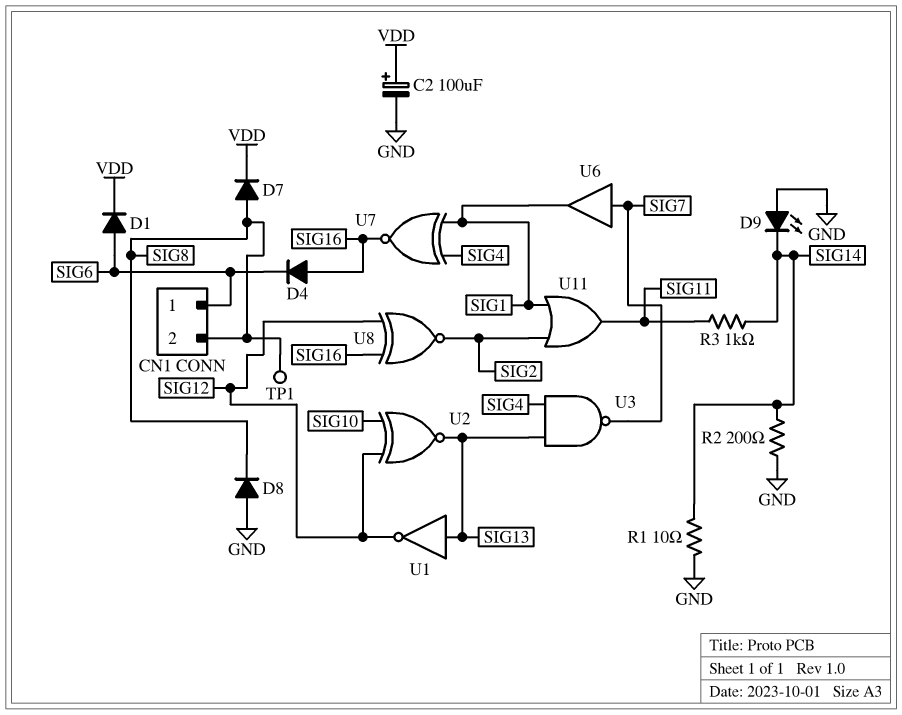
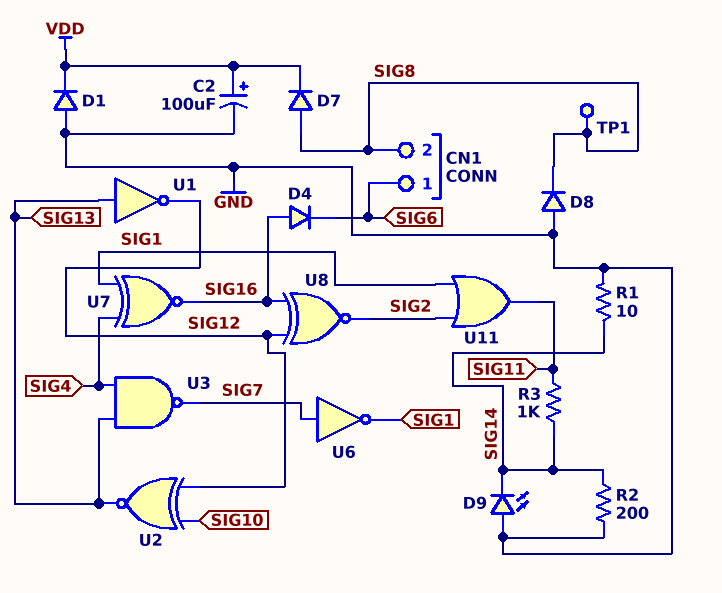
D1: diode (A SIG6, K VDD) -> diode (A GND, K VDD)
U6: buffer (in SIG7, out SIG1) -> NOT (in SIG7, out SIG1)

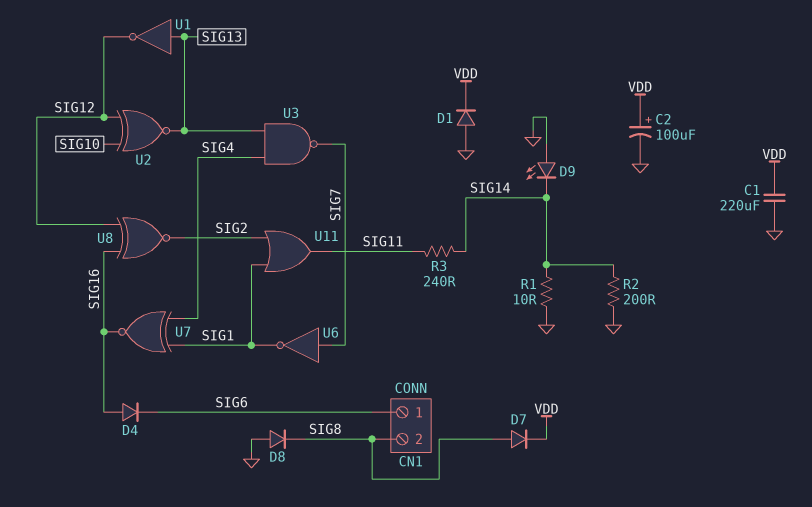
C1: none -> 220uF (GND, VDD)
R3: 1k (SIG11, SIG14) -> 240 (SIG11, SIG14)
TP1: test point (SIG8) -> none

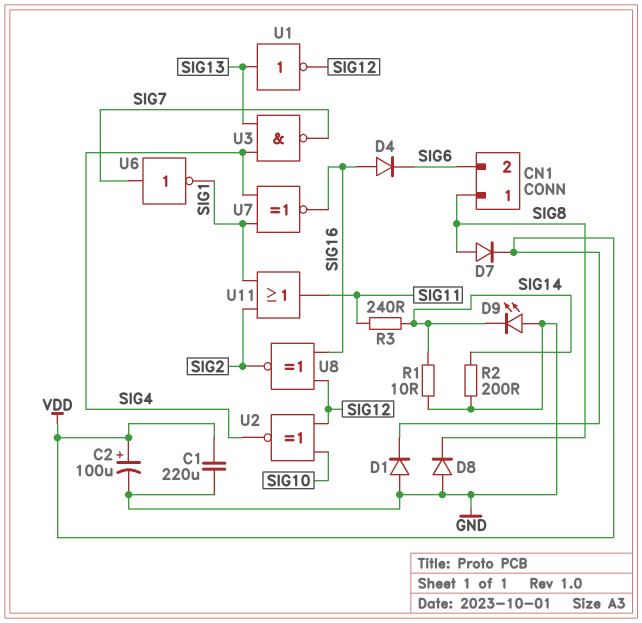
CN1 pin 1: SIG6 -> SIG8
CN1 pin 2: SIG8 -> SIG6
U2: XNOR (in SIG10, in SIG12, out SIG13) -> XNOR (in SIG10, in SIG12, out SIG4)

